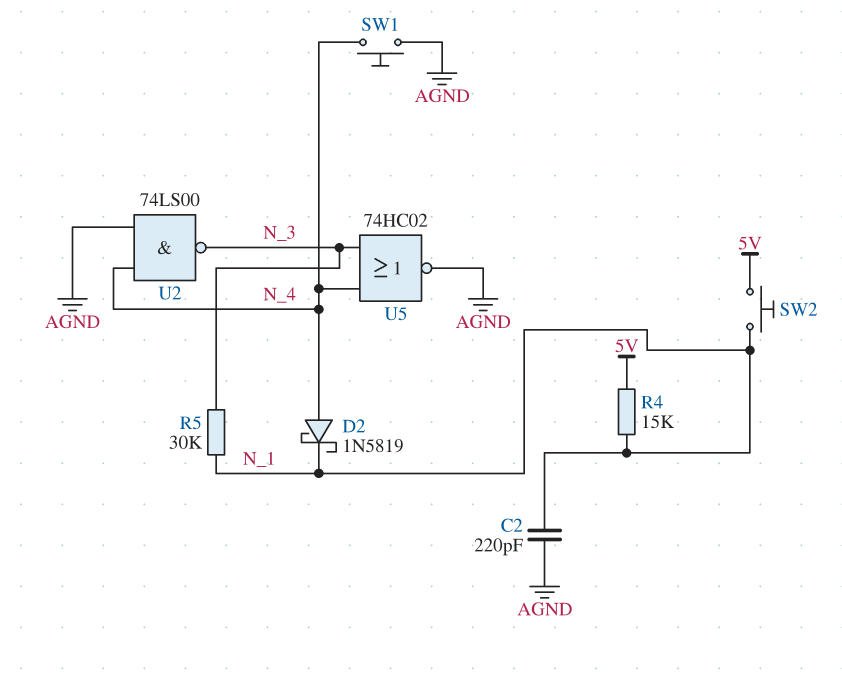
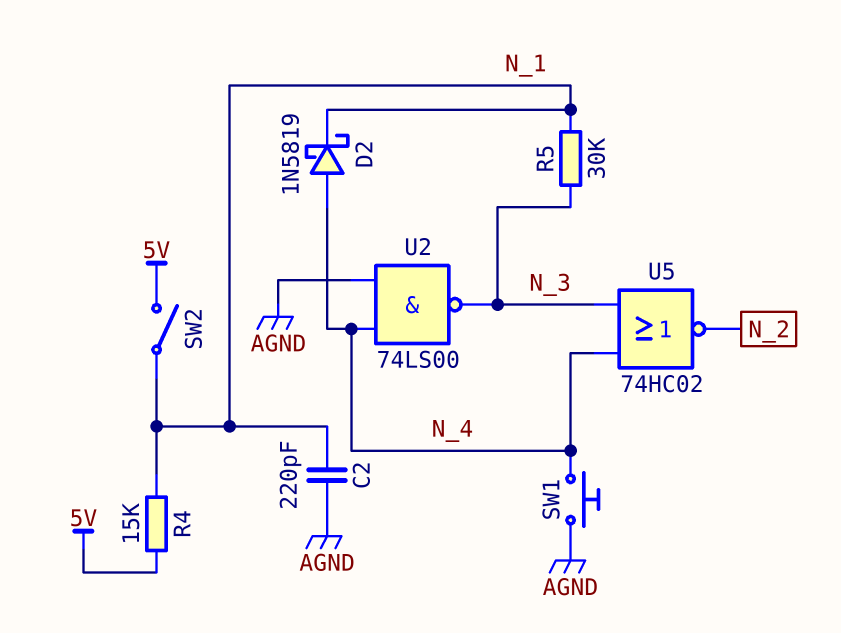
SW2: button (5V, N_1) -> switch (5V, N_1)
U5: NOR 74HC02 (in N_3, in N_4, out AGND) -> NOR 74HC02 (in N_3, in N_4, out N_2)

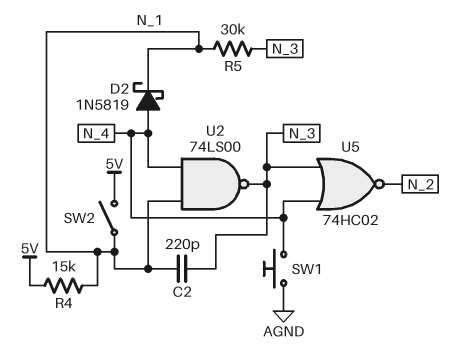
C2: 220pF (AGND, N_1) -> 220pF (N_1, N_3)
U2: NAND 74LS00 (in AGND, in N_4, out N_3) -> NAND 74LS00 (in N_1, in N_4, out N_3)

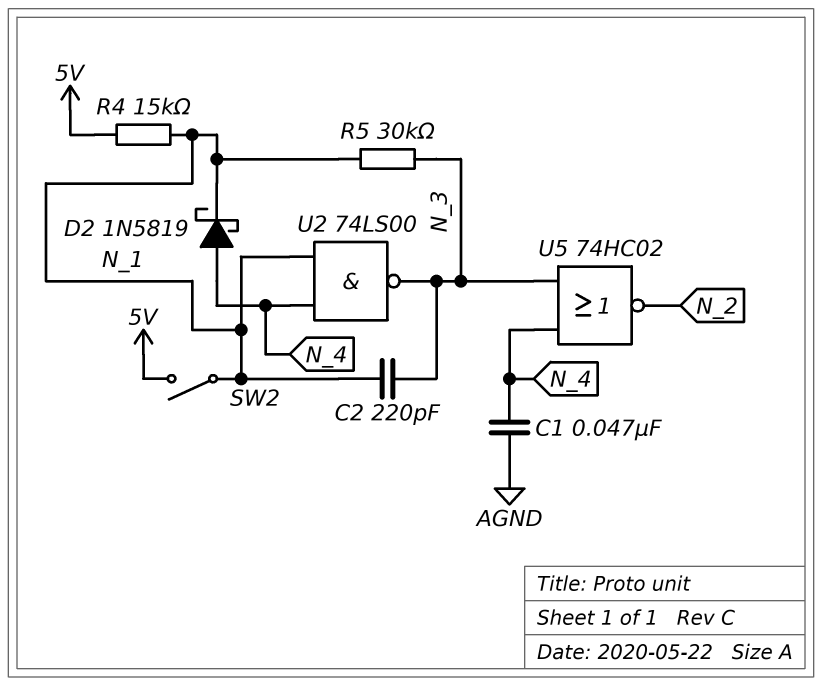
C1: none -> 47nF (AGND, N_4)
SW1: button (AGND, N_4) -> none

